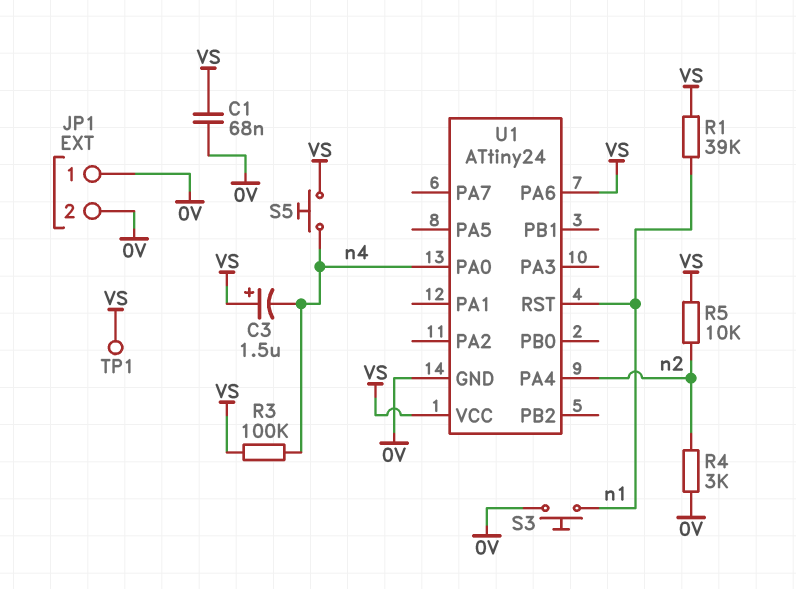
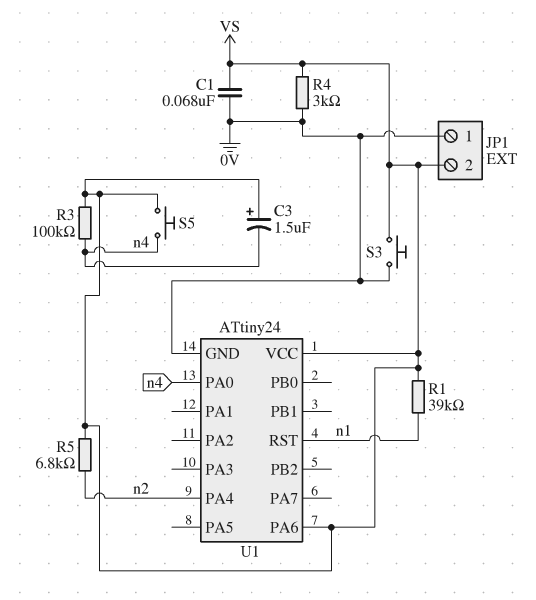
JP1 pin 2: 0V -> VS
R4: 3k (0V, n2) -> 3k (0V, VS)
R5: 10k (VS, n2) -> 6.8k (VS, n2)
S3: button (0V, n1) -> button (0V, VS)
TP1: test point (VS) -> none

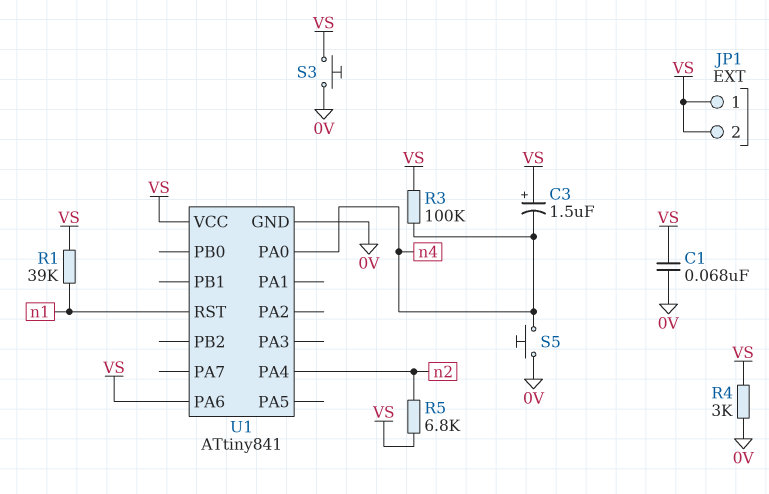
JP1 pin 1: 0V -> VS
S5: button (VS, n4) -> button (0V, n4)
U1: ATtiny24 -> ATtiny841

